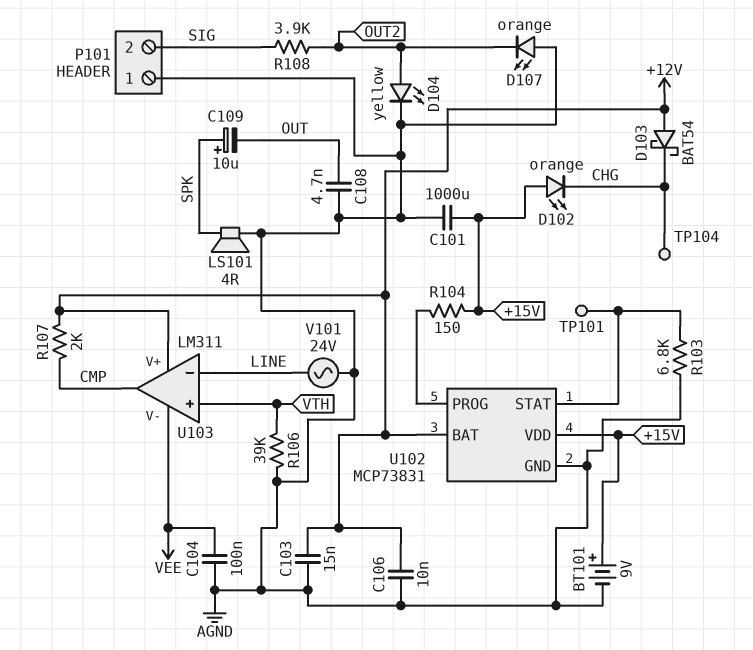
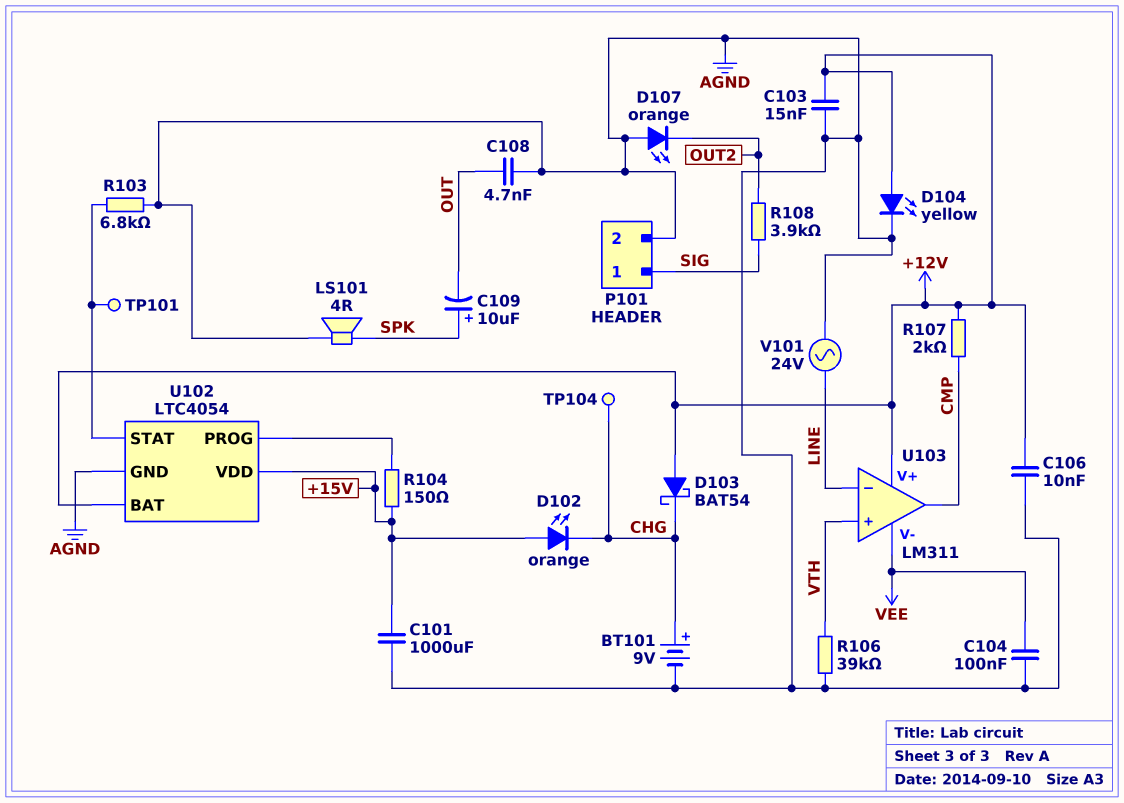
BT101: 9V (plus +15V, minus AGND) -> 9V (plus CHG, minus AGND)
D104: LED yellow (A OUT2, K AGND) -> LED yellow (A +12V, K AGND)
P101 pin 1: AGND -> SIG
P101 pin 2: SIG -> AGND
U102: MCP73831 -> LTC4054

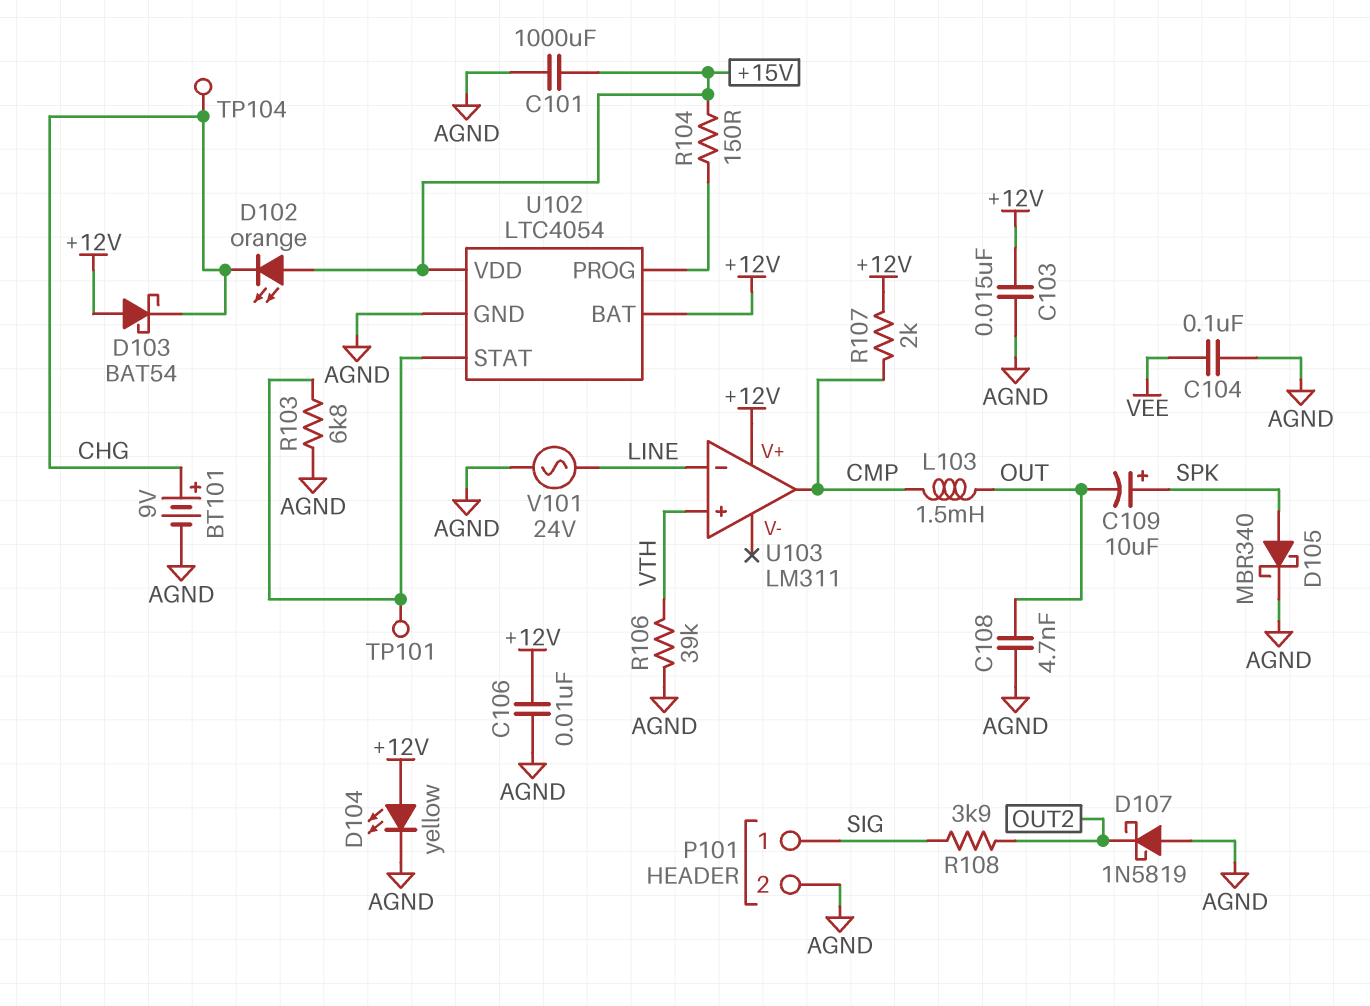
D105: none -> schottky MBR340 (A SPK, K AGND)
D107: LED orange (A AGND, K OUT2) -> schottky 1N5819 (A AGND, K OUT2)
L103: none -> 1.5mH (CMP, OUT)
LS101: speaker 4R (AGND, SPK) -> none
U103 pin V-: VEE -> none

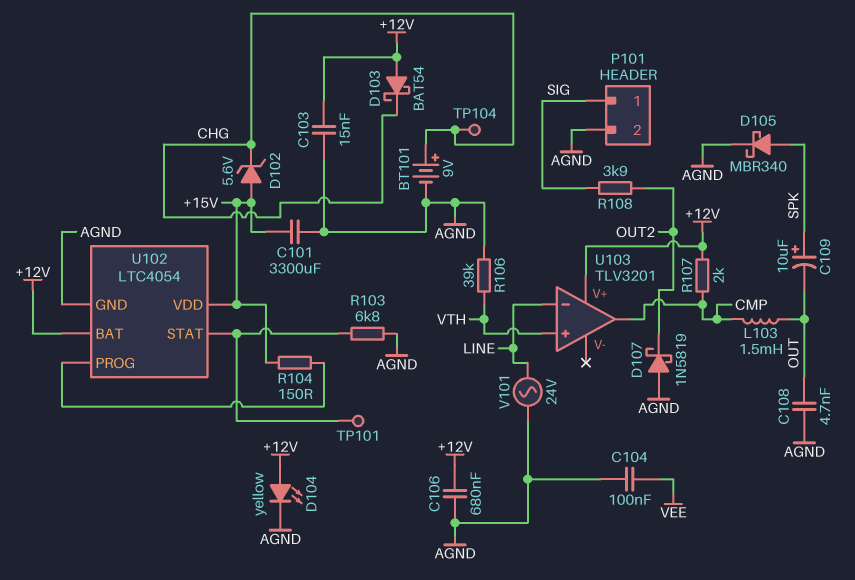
C101: 1000uF (+15V, AGND) -> 3300uF (+15V, AGND)
C106: 10nF (+12V, AGND) -> 680nF (+12V, AGND)
D102: LED orange (A +15V, K CHG) -> zener 5.6V (A +15V, K CHG)
U103: LM311 -> TLV3201

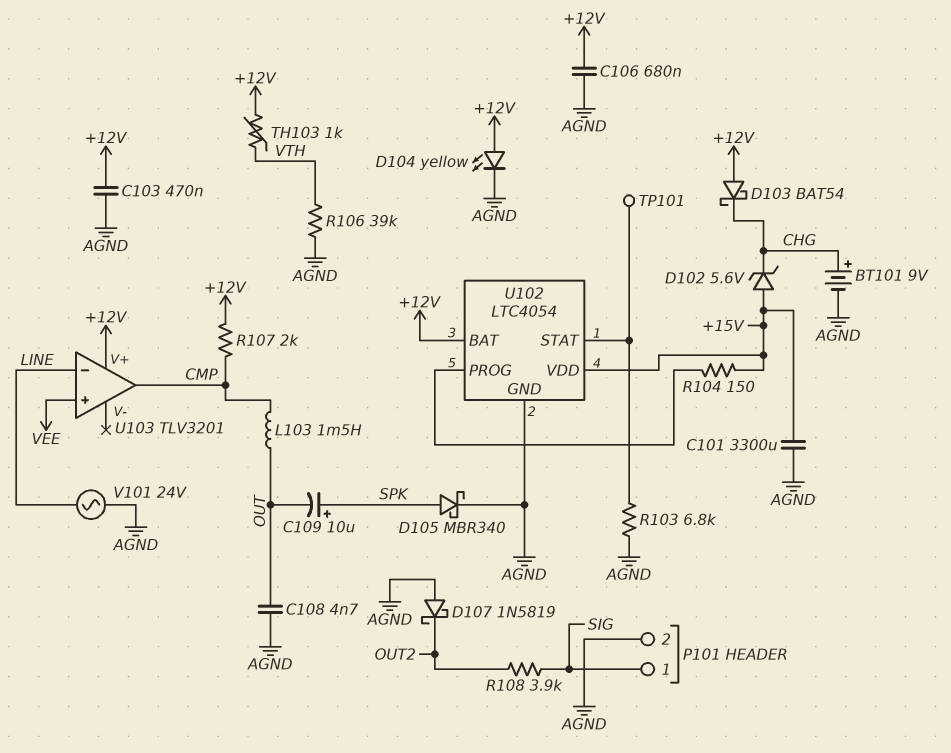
C103: 15nF (+12V, AGND) -> 470nF (+12V, AGND)
C104: 100nF (AGND, VEE) -> none
TH103: none -> 1k (+12V, VTH)
TP104: test point (CHG) -> none
U103 pin in+: VTH -> VEE

